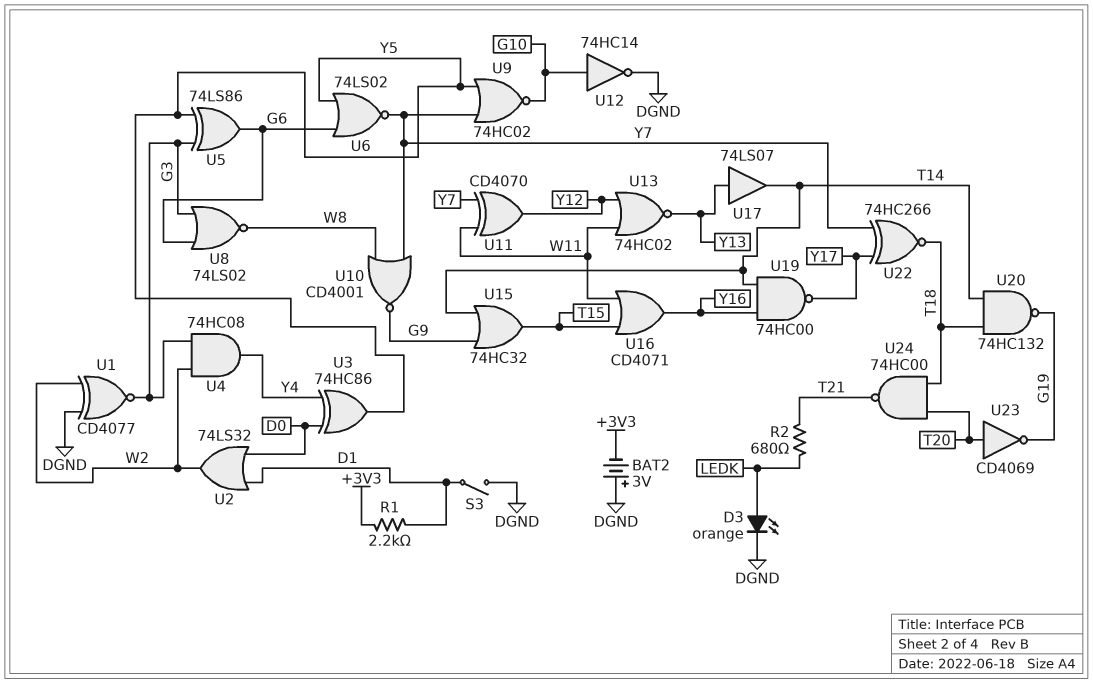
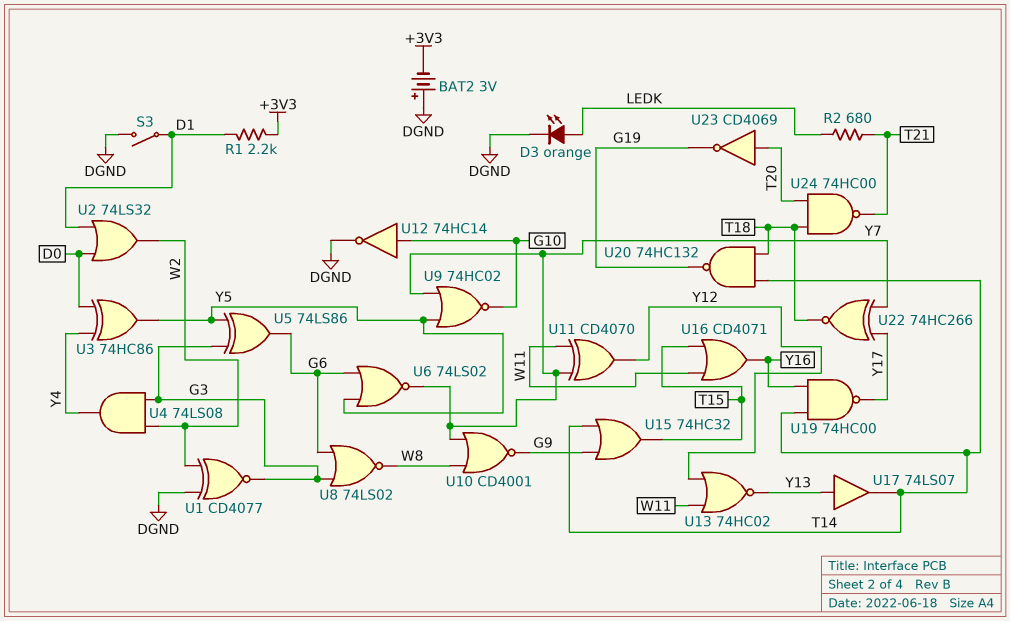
U4: AND 74HC08 (in G3, in W2, out Y4) -> AND 74LS08 (in G3, in W2, out Y4)

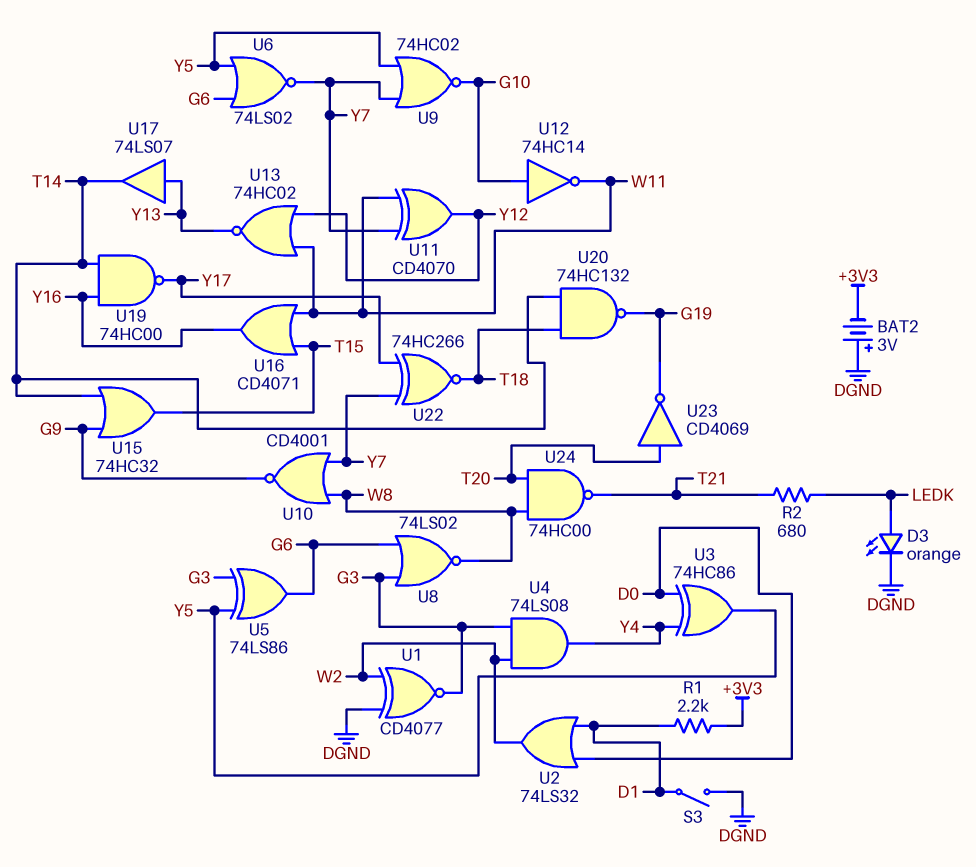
U12: NOT 74HC14 (in G10, out DGND) -> NOT 74HC14 (in G10, out W11)
U24: NAND 74HC00 (in T18, in T20, out T21) -> NAND 74HC00 (in T20, in W8, out T21)

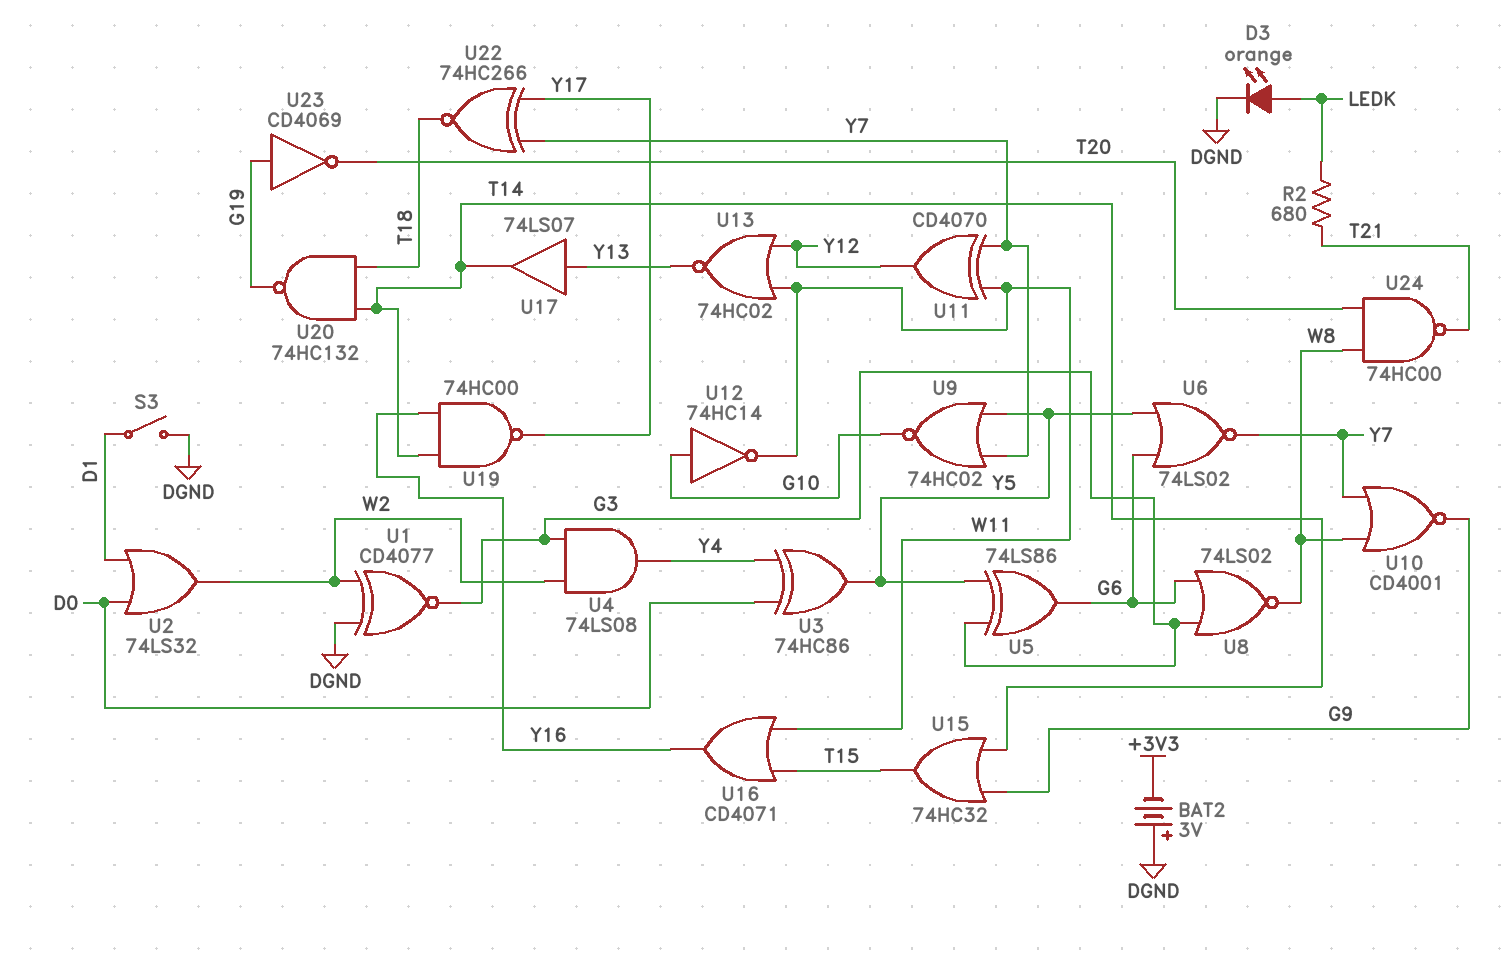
R1: 2.2k (+3V3, D1) -> none
U23: NOT CD4069 (in T20, out G19) -> NOT CD4069 (in G19, out T20)

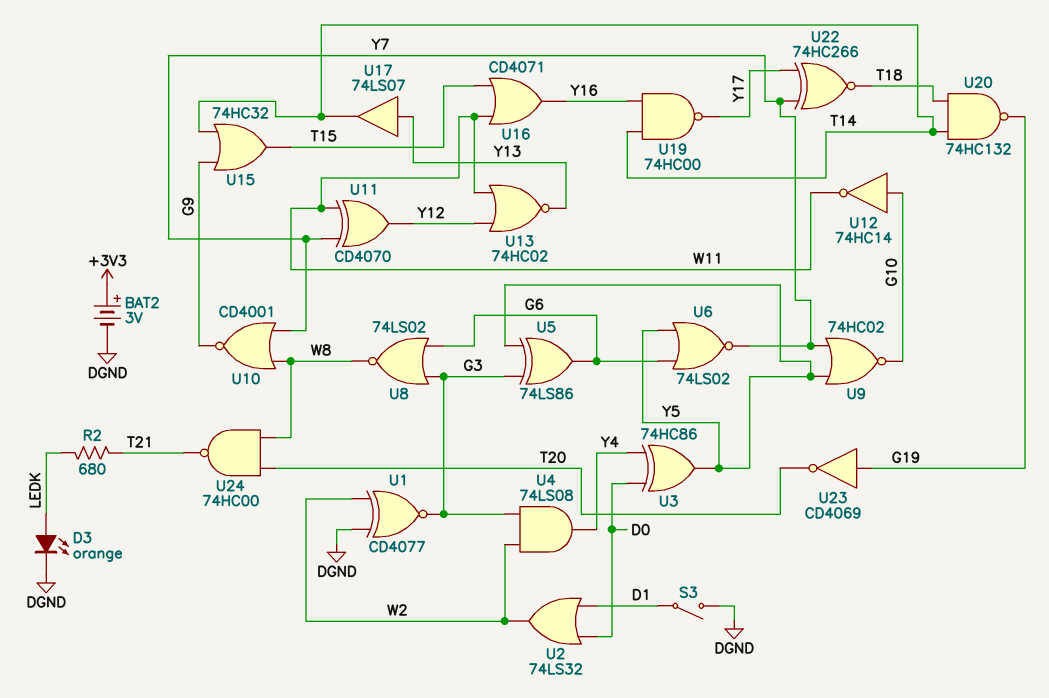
BAT2: 3V (plus DGND, minus +3V3) -> 3V (plus +3V3, minus DGND)

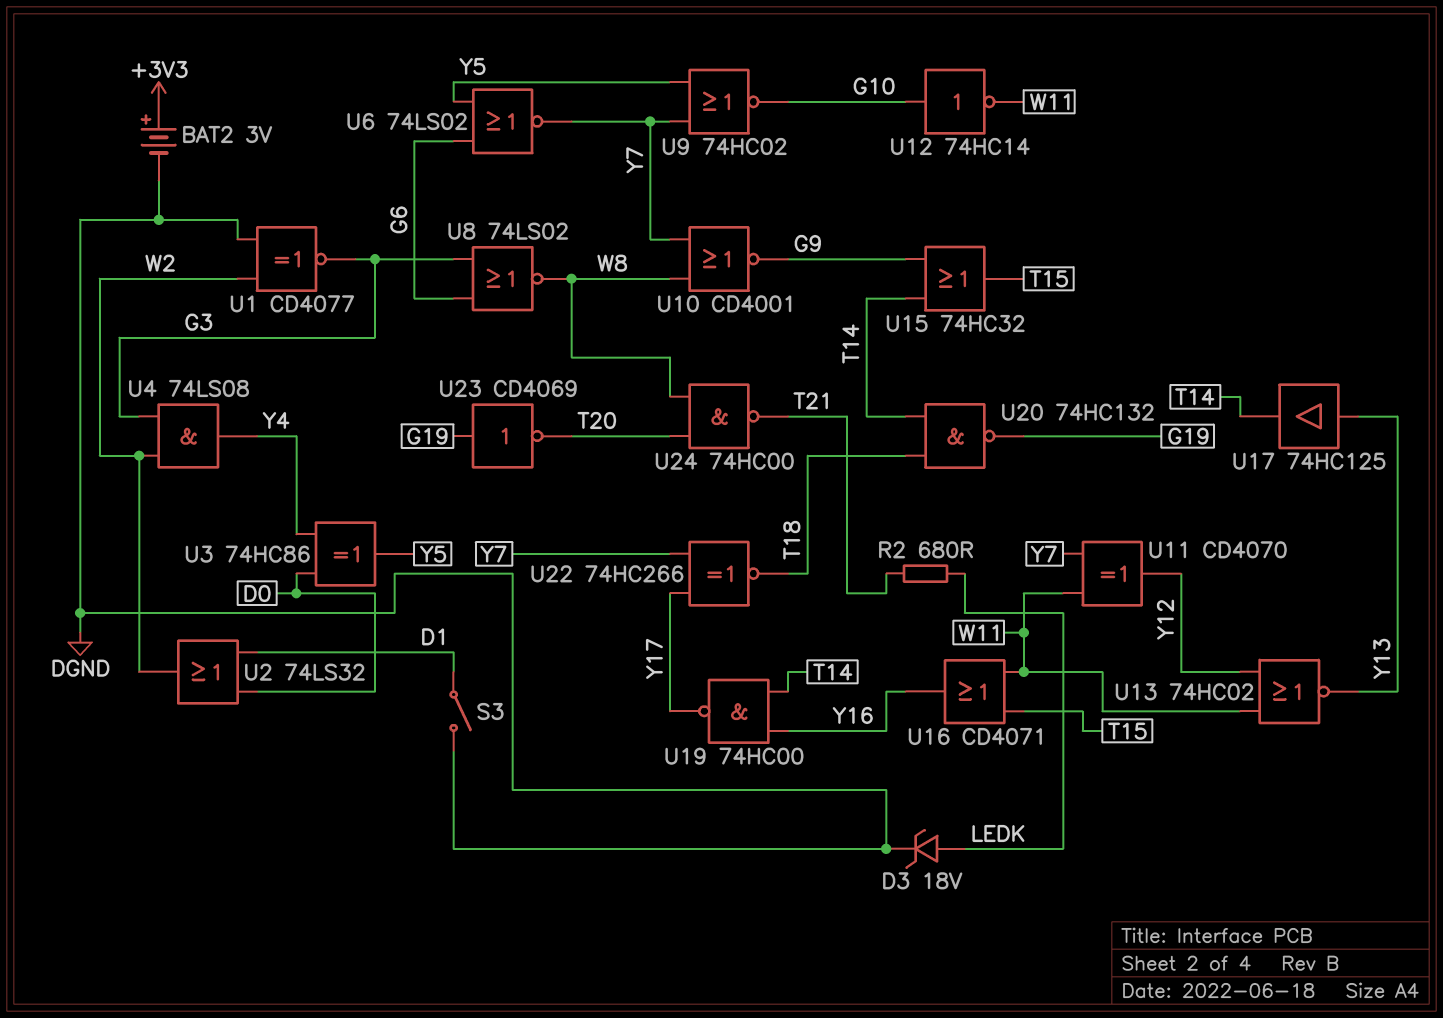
D3: LED orange (A LEDK, K DGND) -> zener 18V (A LEDK, K DGND)
U5: XOR 74LS86 (in G3, in Y5, out G6) -> none
U17: buffer 74LS07 (in Y13, out T14) -> buffer 74HC125 (in Y13, out T14)

